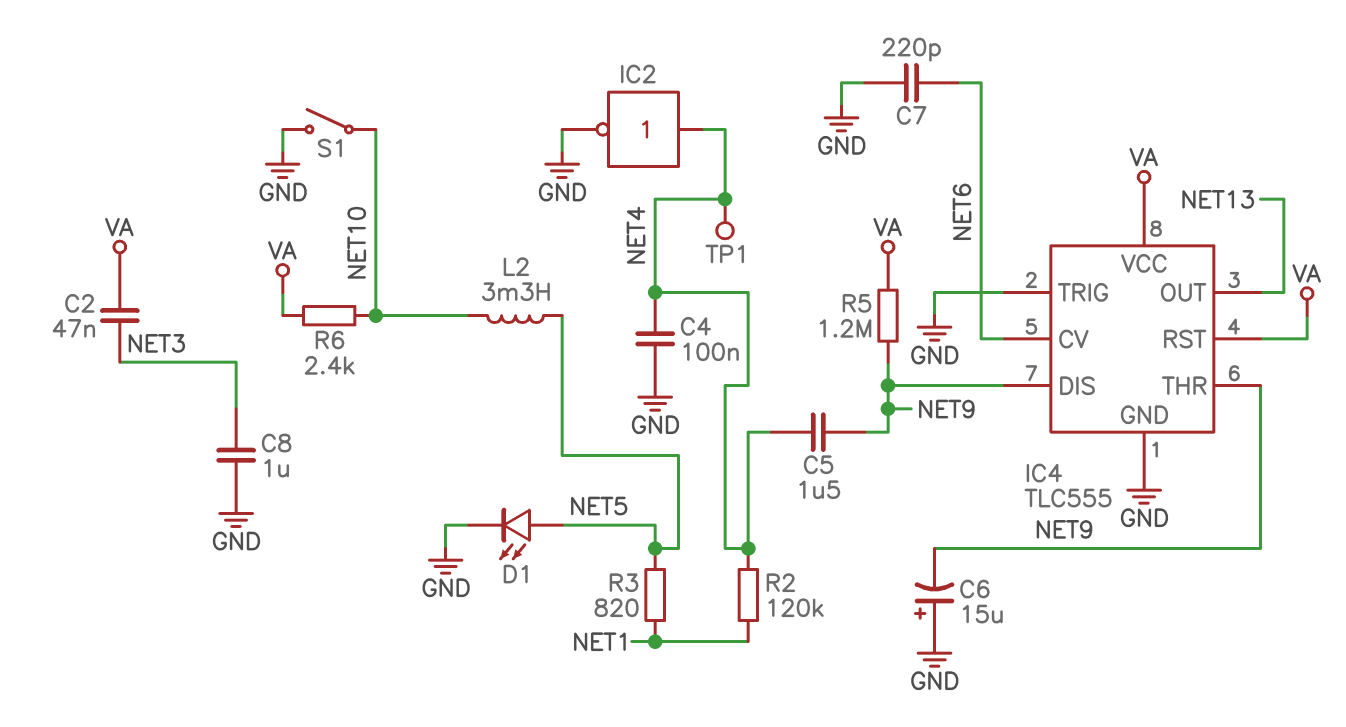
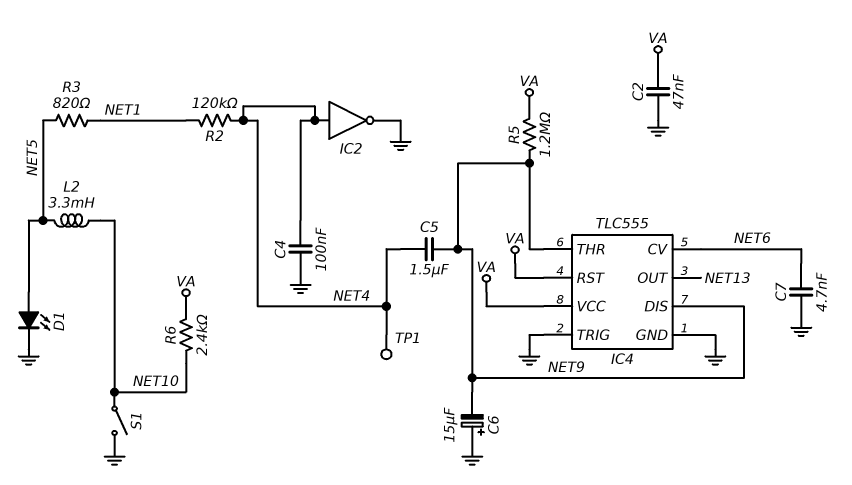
C2: 47nF (NET3, VA) -> 47nF (GND, VA)
C7: 220pF (GND, NET6) -> 4.7nF (GND, NET6)
C8: 1uF (GND, NET3) -> none

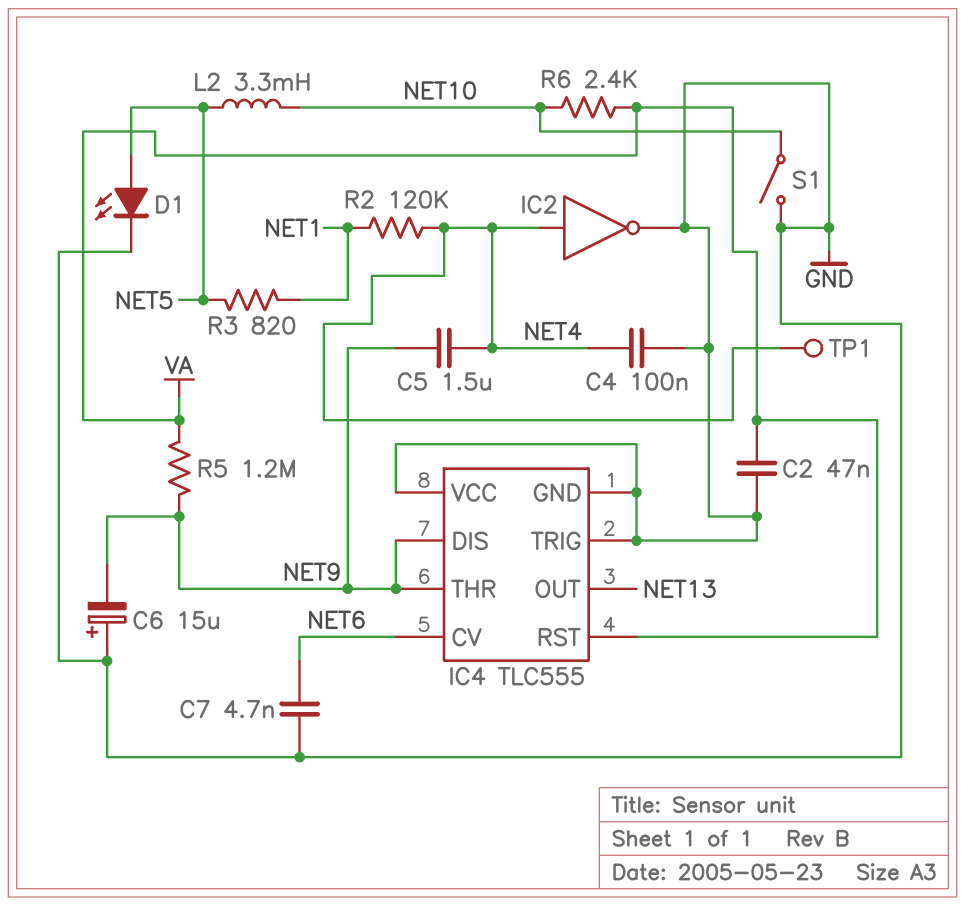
IC4 pin VCC: VA -> GND

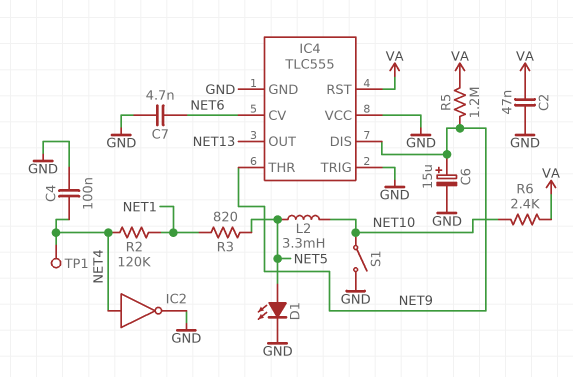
C5: 1.5uF (NET4, NET9) -> none
C6: 15uF (plus GND, minus NET9) -> 15uF (plus NET9, minus GND)

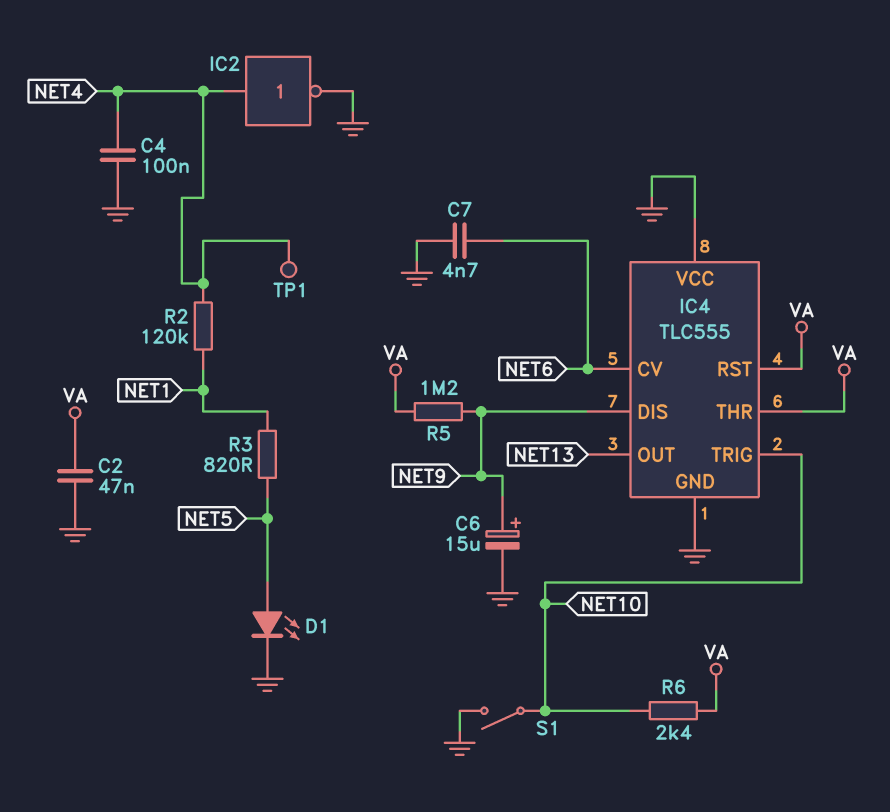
IC4 pin THR: NET9 -> VA
IC4 pin TRIG: GND -> NET10
L2: 3.3mH (NET5, NET10) -> none

